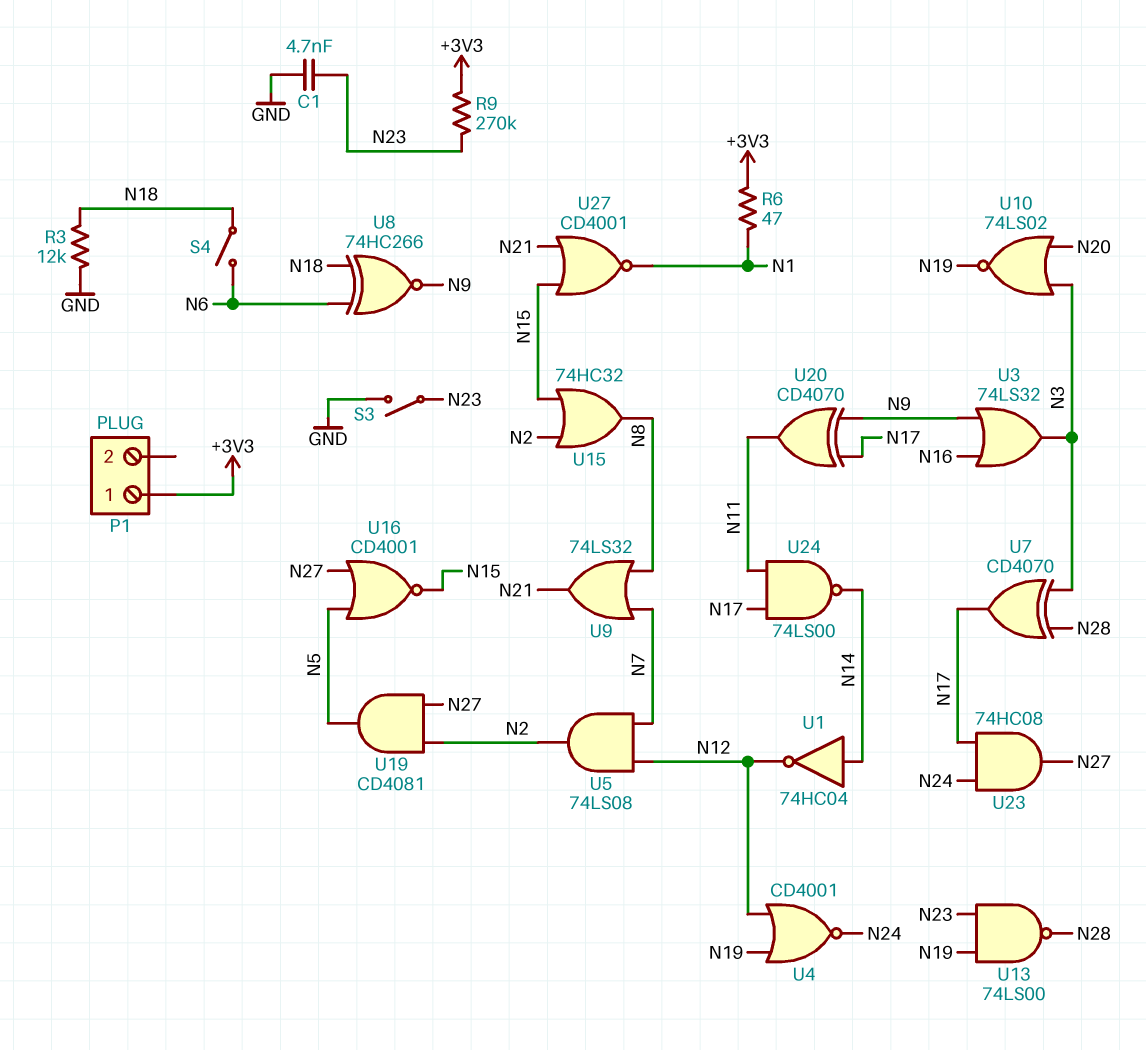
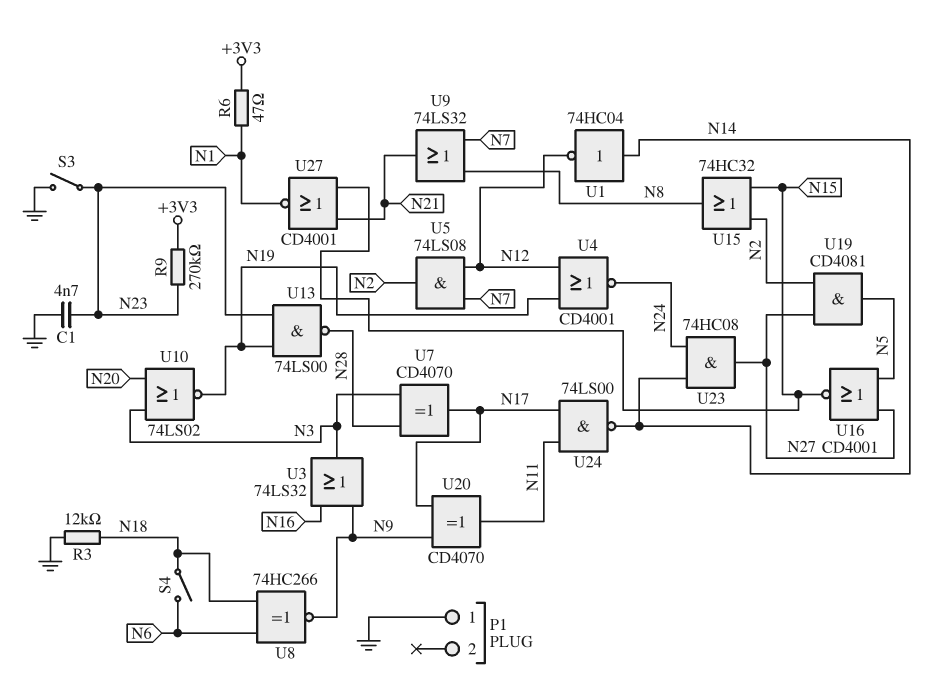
P1 pin 1: +3V3 -> GND
U23: AND 74HC08 (in N17, in N24, out N27) -> AND 74HC08 (in N14, in N24, out N27)

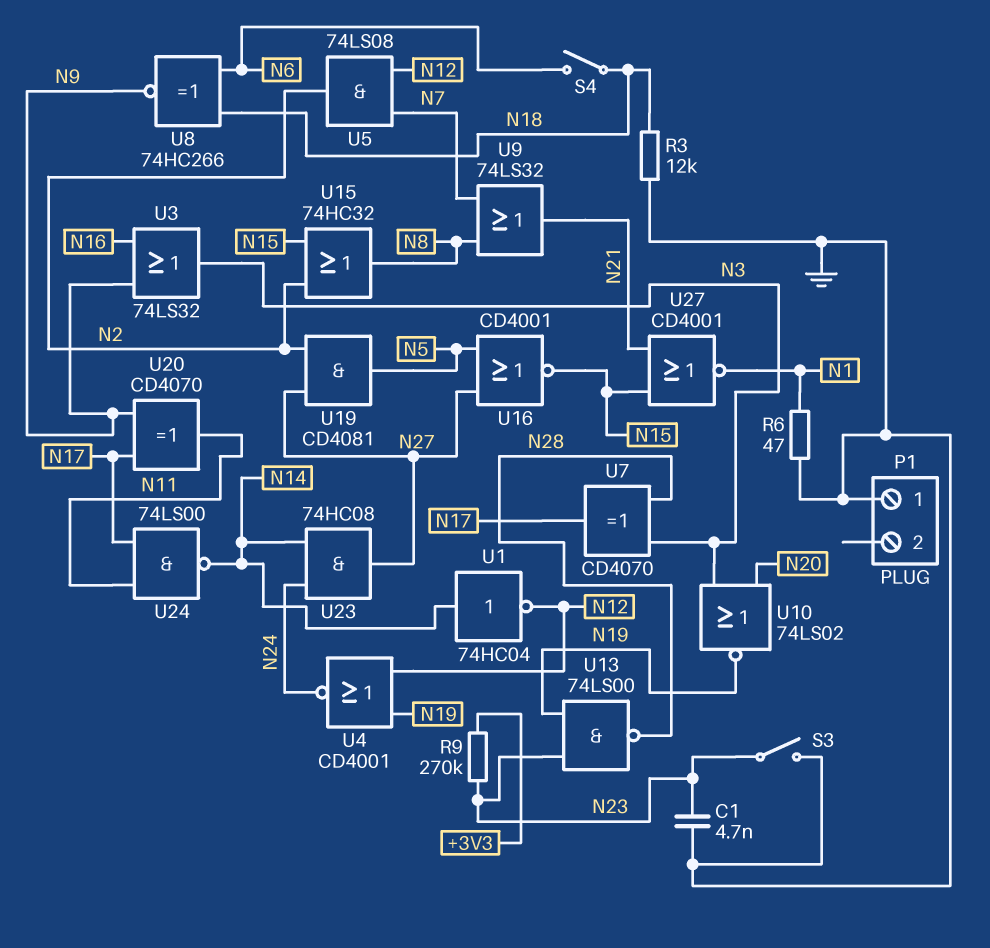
R6: 47 (+3V3, N1) -> 47 (GND, N1)

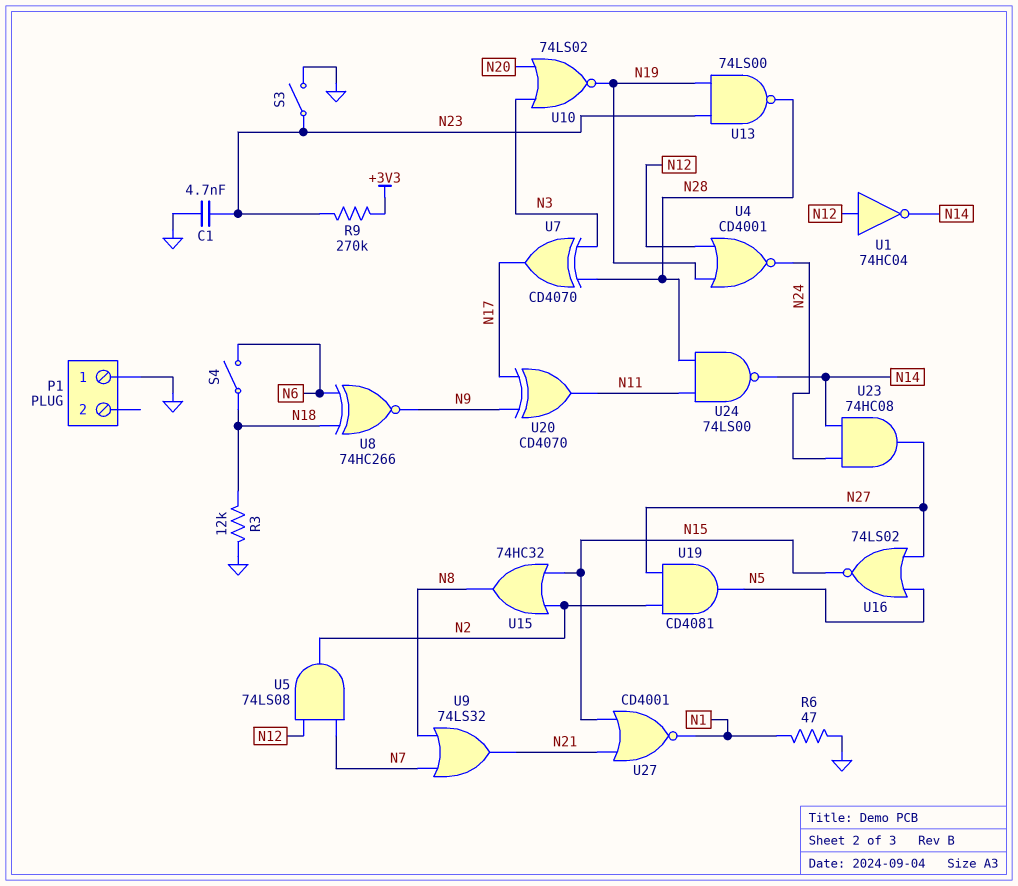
U1: NOT 74HC04 (in N14, out N12) -> NOT 74HC04 (in N12, out N14)
U3: OR 74LS32 (in N9, in N16, out N3) -> none
U16: NOR CD4001 (in N5, in N27, out N15) -> NOR 74LS02 (in N5, in N27, out N15)
U24: NAND 74LS00 (in N11, in N17, out N14) -> NAND 74LS00 (in N11, in N28, out N14)

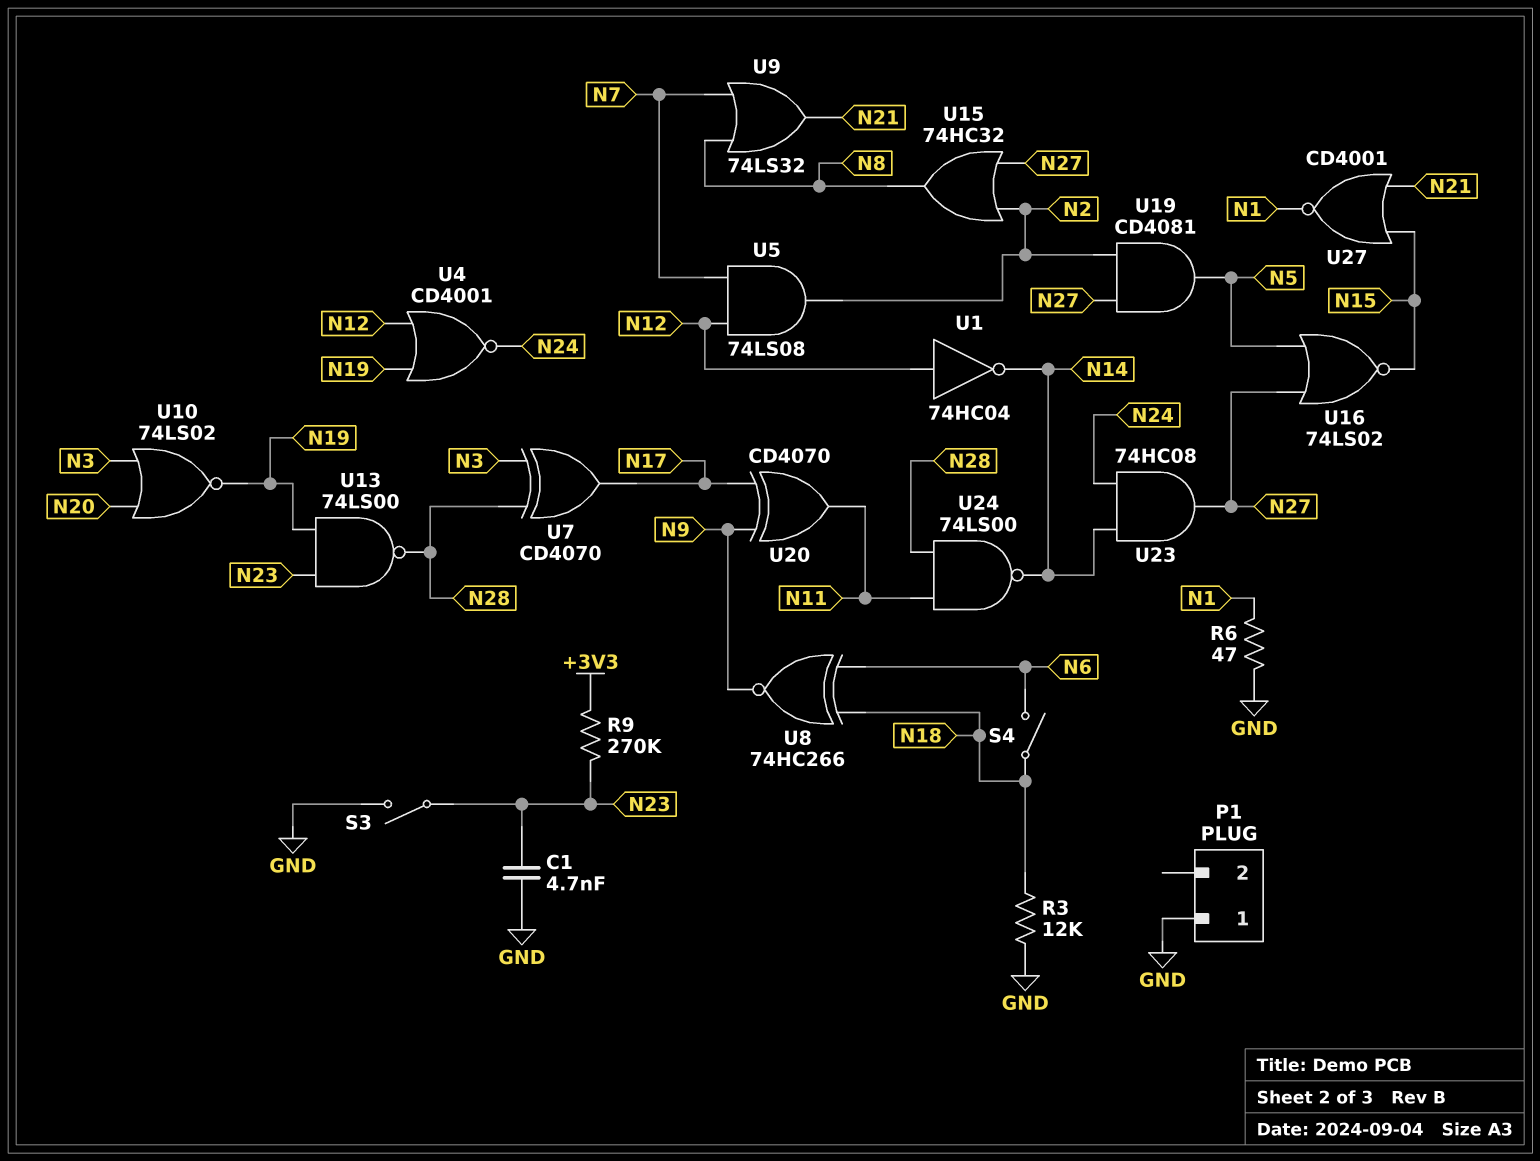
U15: OR 74HC32 (in N2, in N15, out N8) -> OR 74HC32 (in N2, in N27, out N8)

